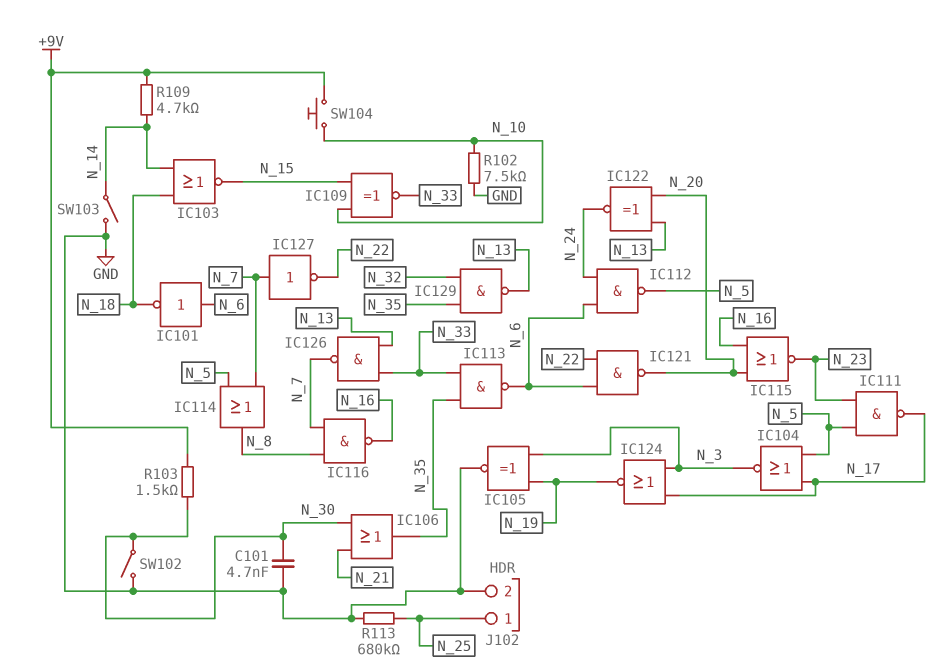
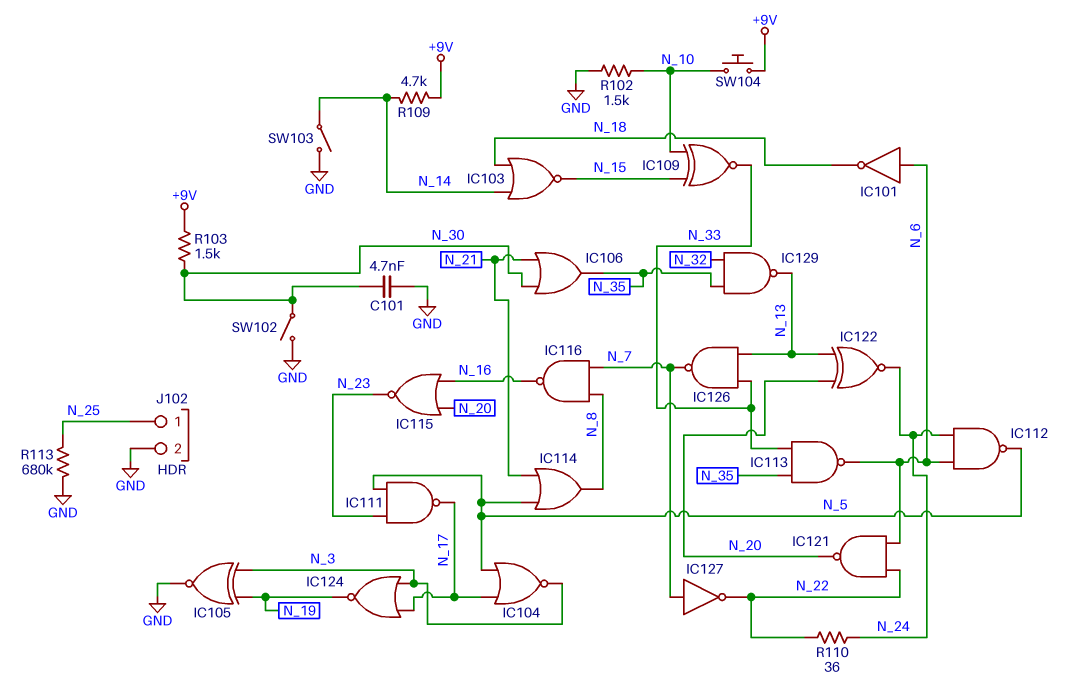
IC114: OR (in N_5, in N_7, out N_8) -> OR (in N_5, in N_21, out N_8)
R102: 7.5k (GND, N_10) -> 1.5k (GND, N_10)
R110: none -> 36 (N_22, N_24)

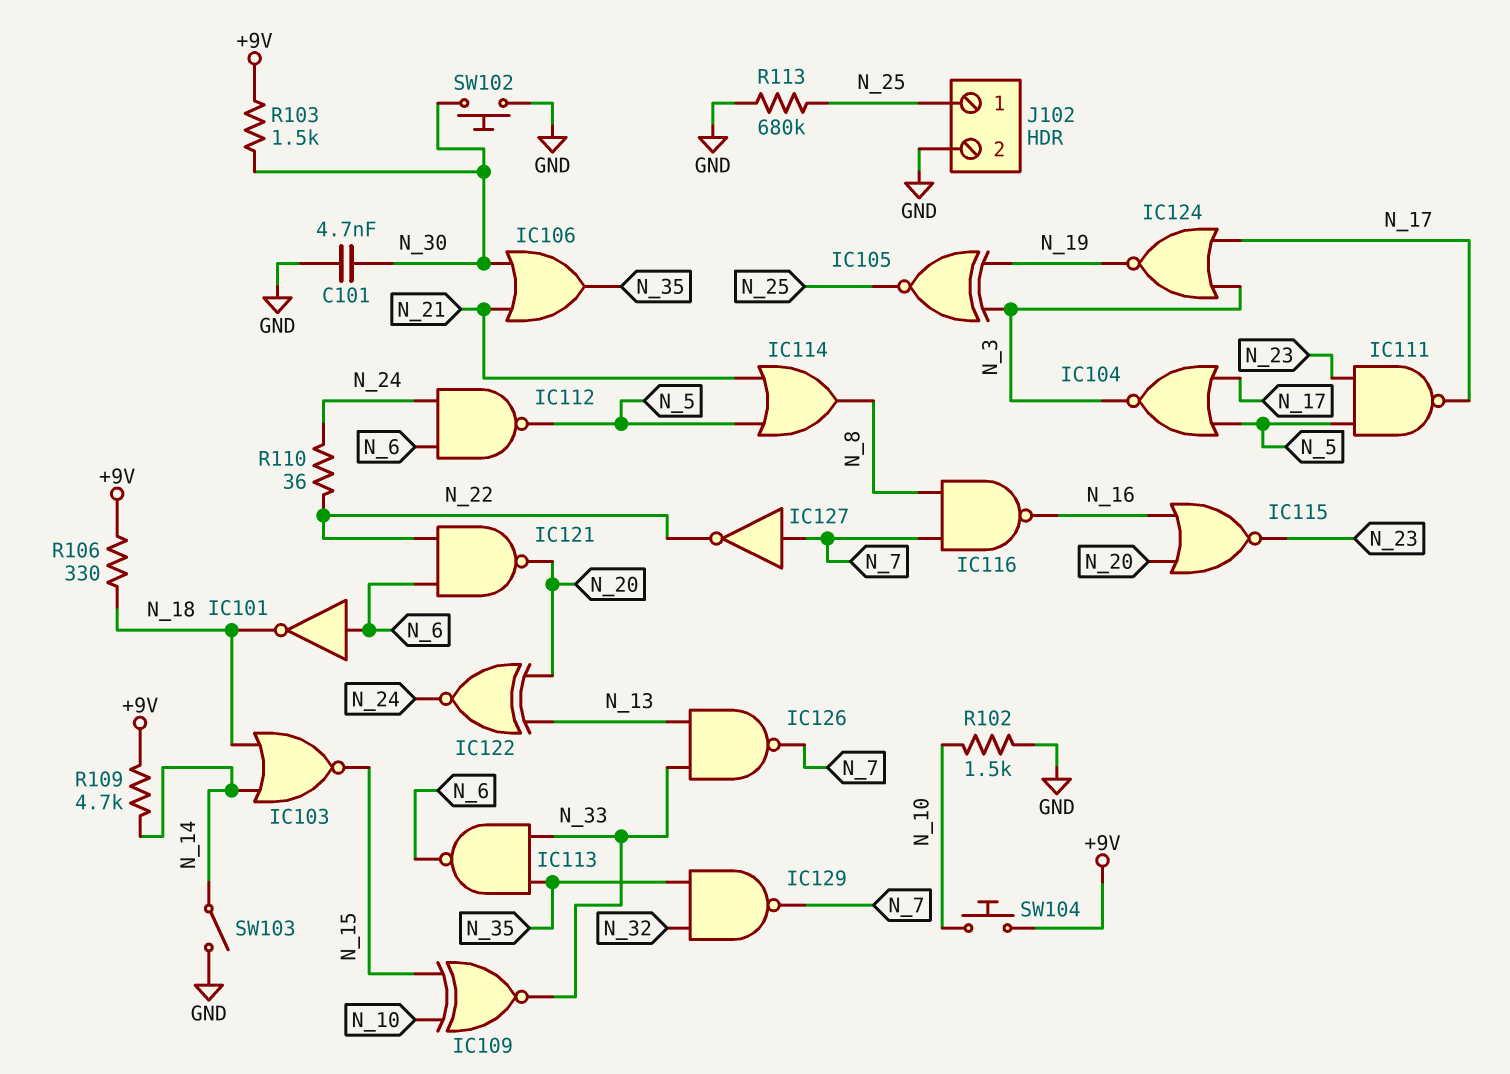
IC105: XNOR (in N_3, in N_19, out GND) -> XNOR (in N_3, in N_19, out N_25)
IC129: NAND (in N_32, in N_35, out N_13) -> NAND (in N_32, in N_35, out N_7)
R106: none -> 330 (+9V, N_18)
SW102: switch (GND, N_30) -> button (GND, N_30)

